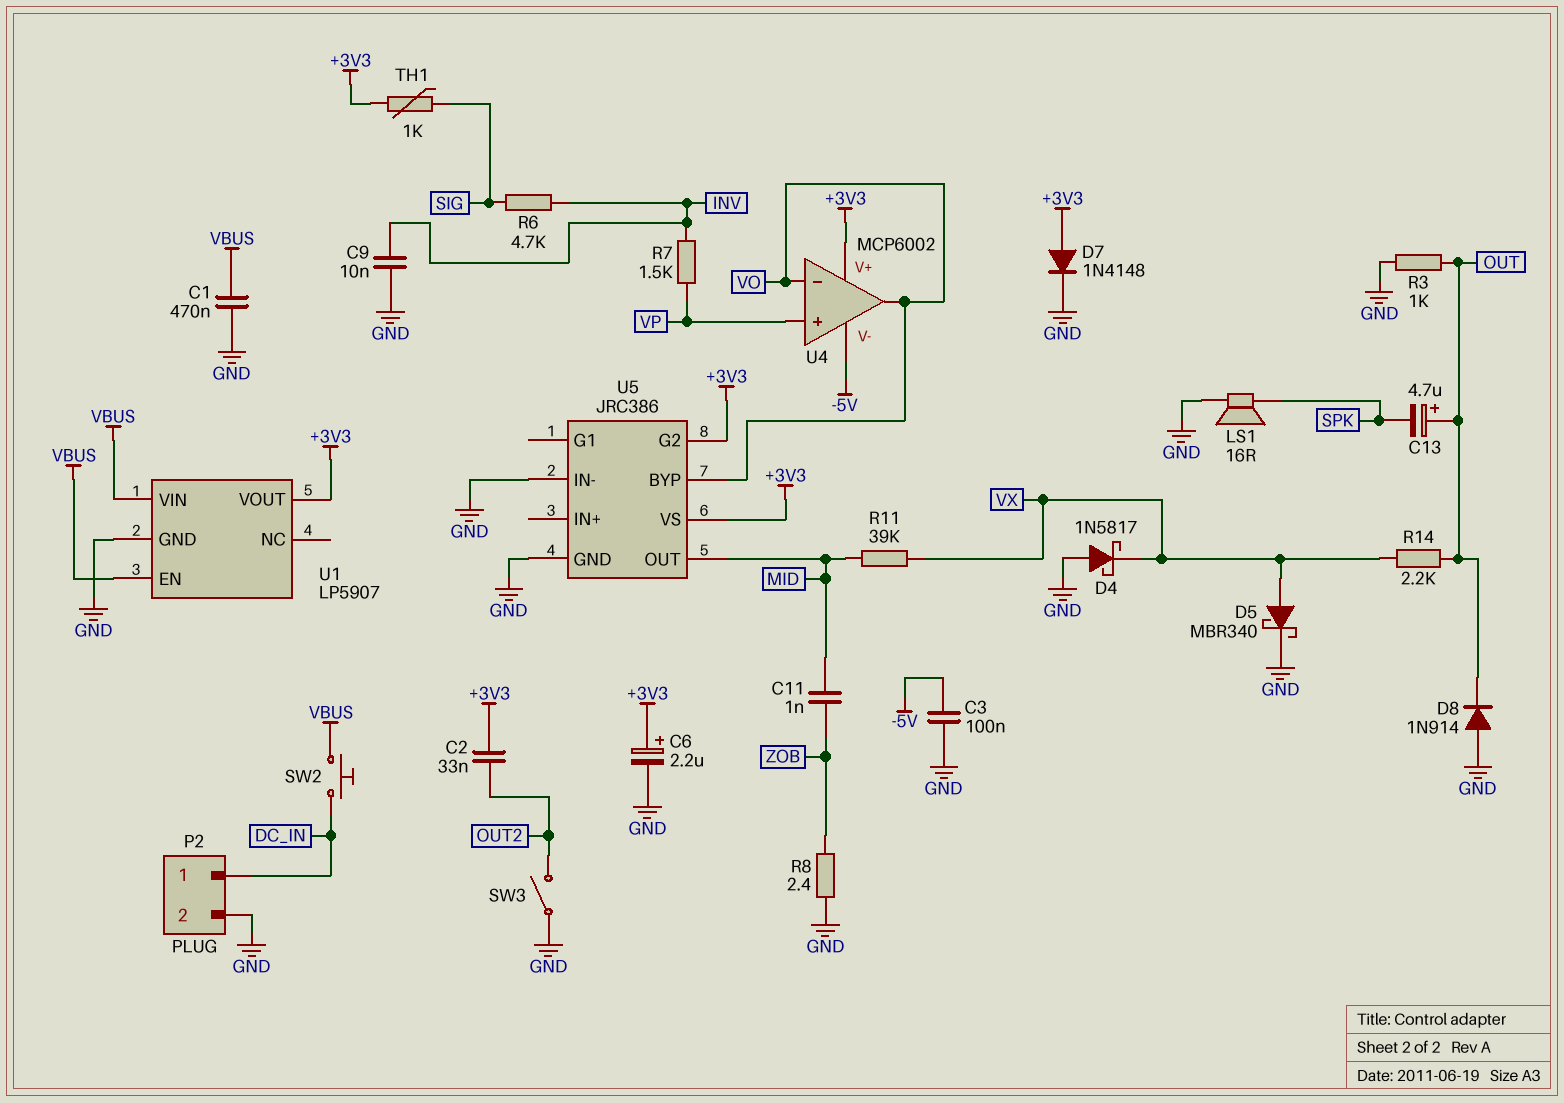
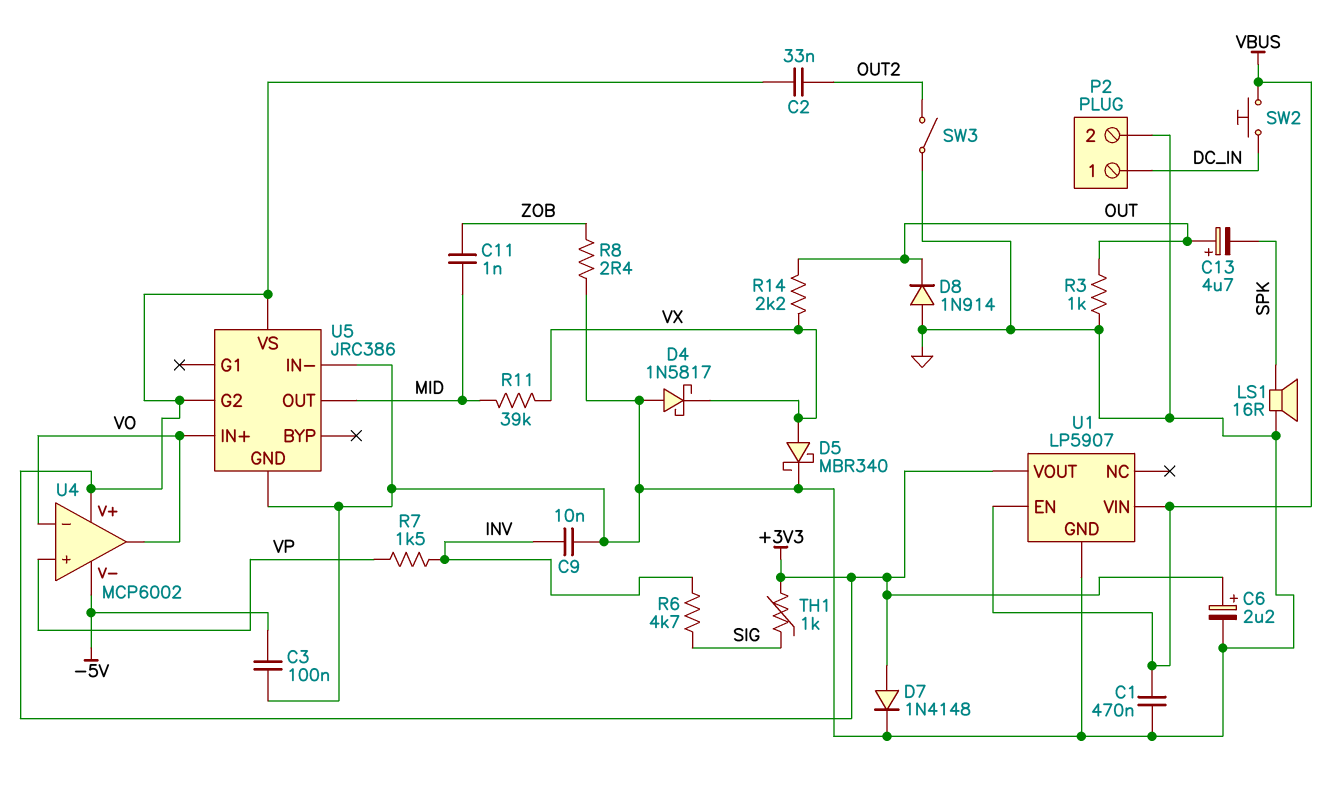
U5 pin BYP: VO -> none
U5 pin IN+: none -> VO

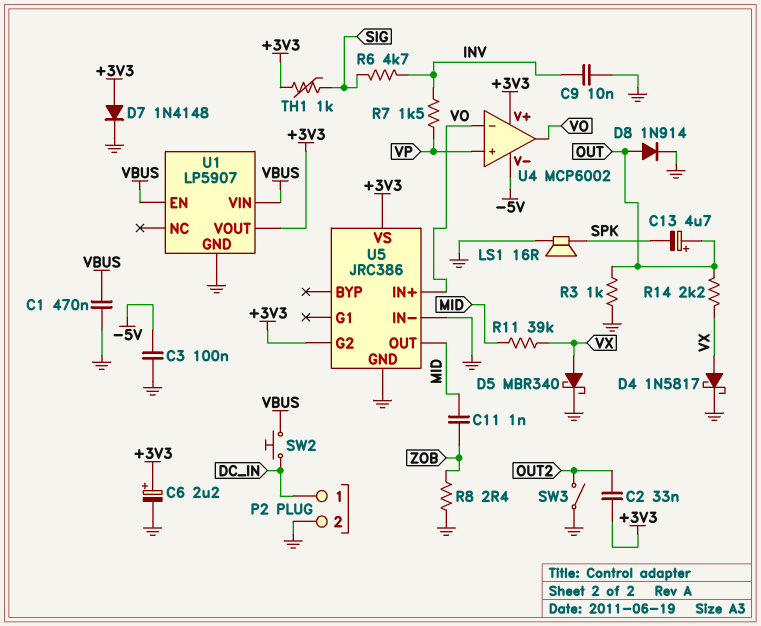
D4: schottky 1N5817 (A GND, K VX) -> schottky 1N5817 (A VX, K GND)
D8: diode 1N914 (A GND, K OUT) -> diode 1N914 (A OUT, K GND)

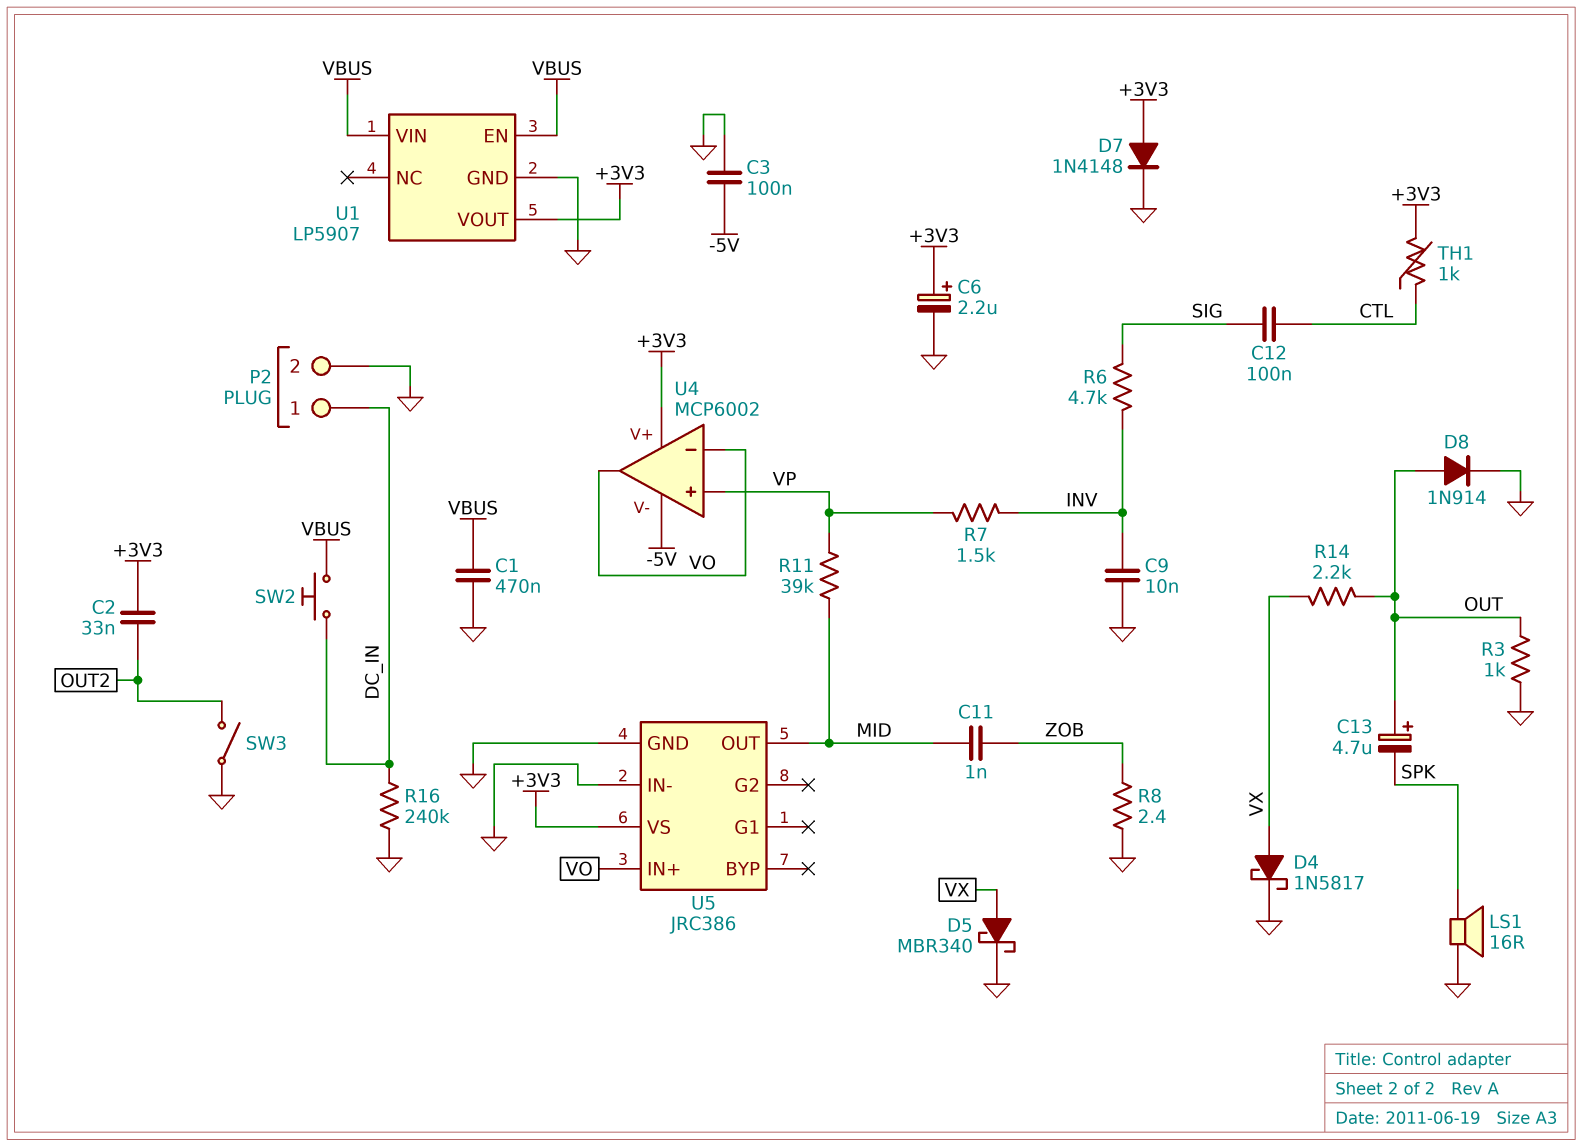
C12: none -> 100nF (CTL, SIG)
R11: 39k (MID, VX) -> 39k (MID, VP)
R16: none -> 240k (DC_IN, GND)
TH1: 1k (+3V3, SIG) -> 1k (+3V3, CTL)
U5 pin G2: +3V3 -> none

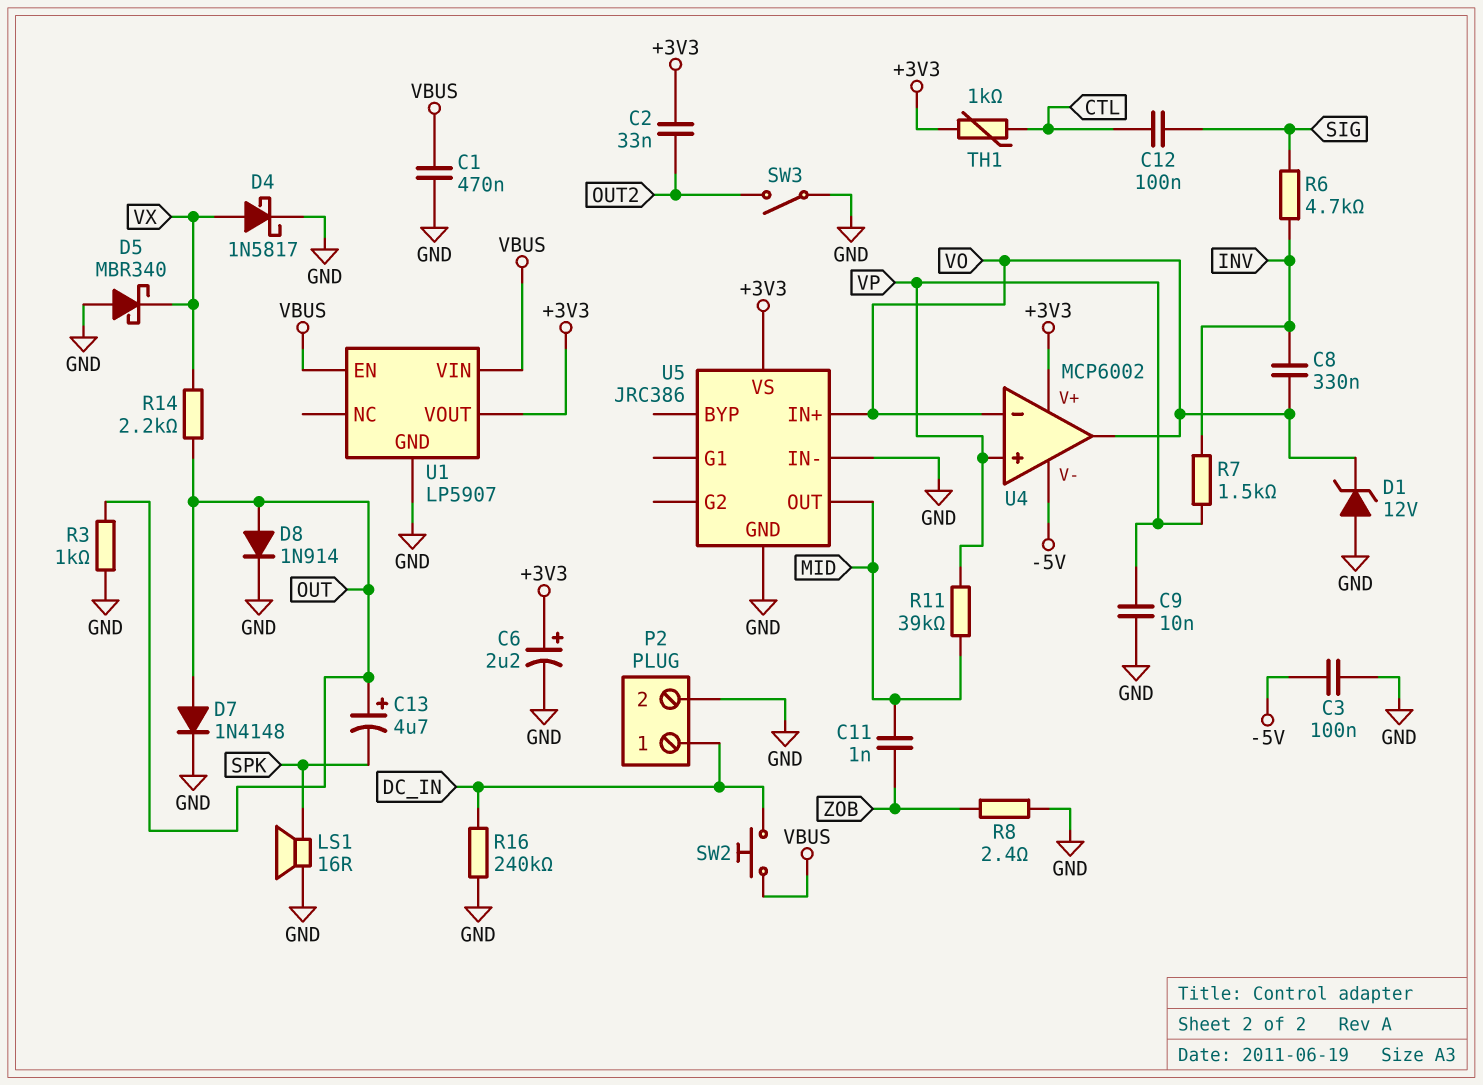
C8: none -> 330nF (INV, VO)
C9: 10nF (GND, INV) -> 10nF (GND, VP)
D1: none -> zener 12V (A GND, K VO)
D5: schottky MBR340 (A VX, K GND) -> schottky MBR340 (A GND, K VX)
D7: diode 1N4148 (A +3V3, K GND) -> diode 1N4148 (A OUT, K GND)

